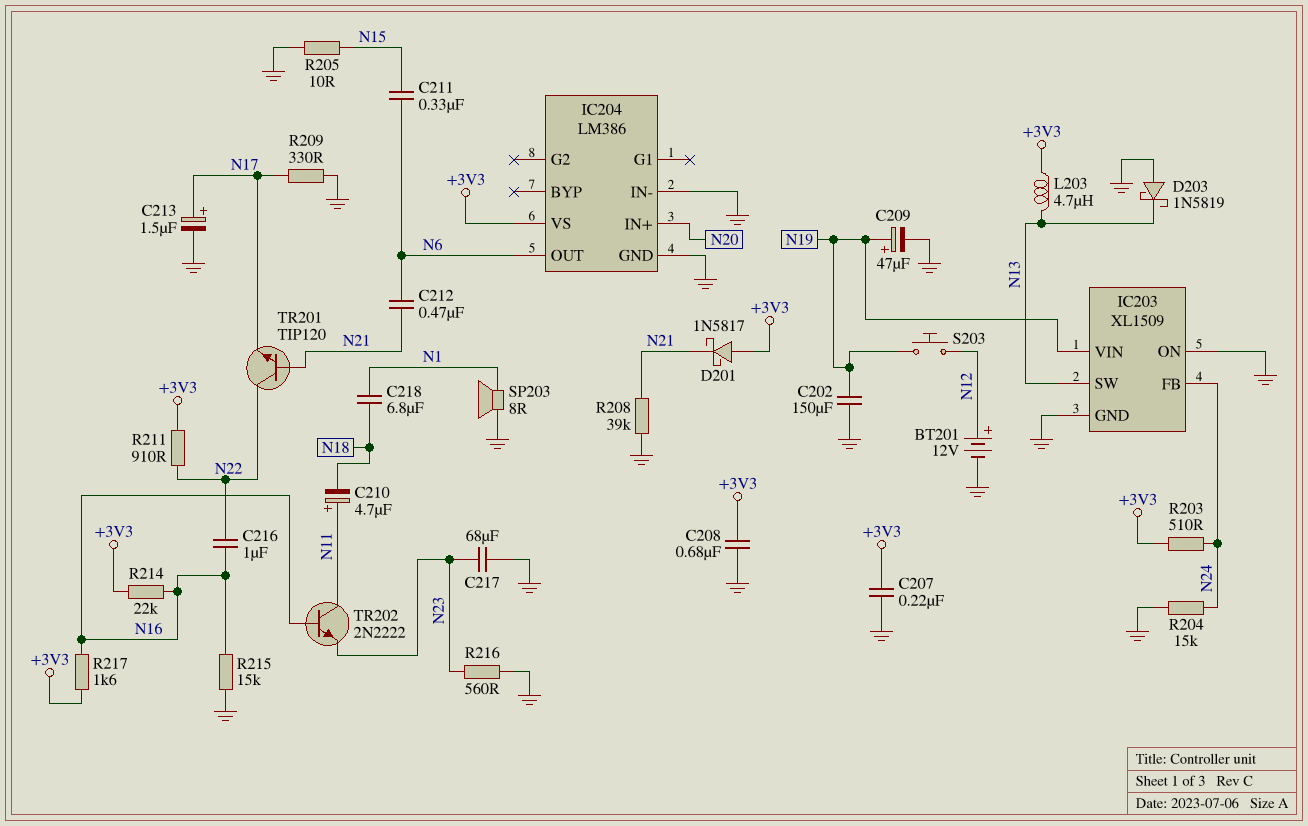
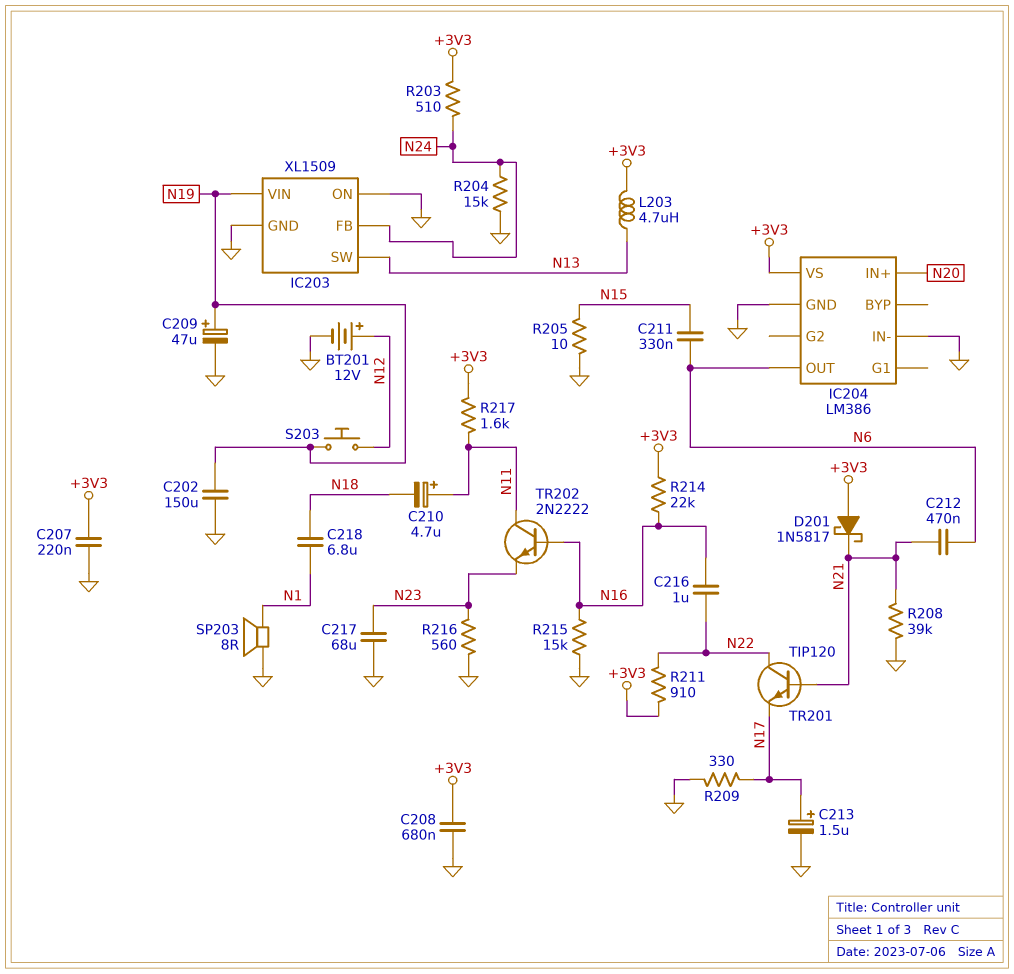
D203: schottky 1N5819 (A GND, K N13) -> none
R217: 1.6k (+3V3, N16) -> 1.6k (+3V3, N11)

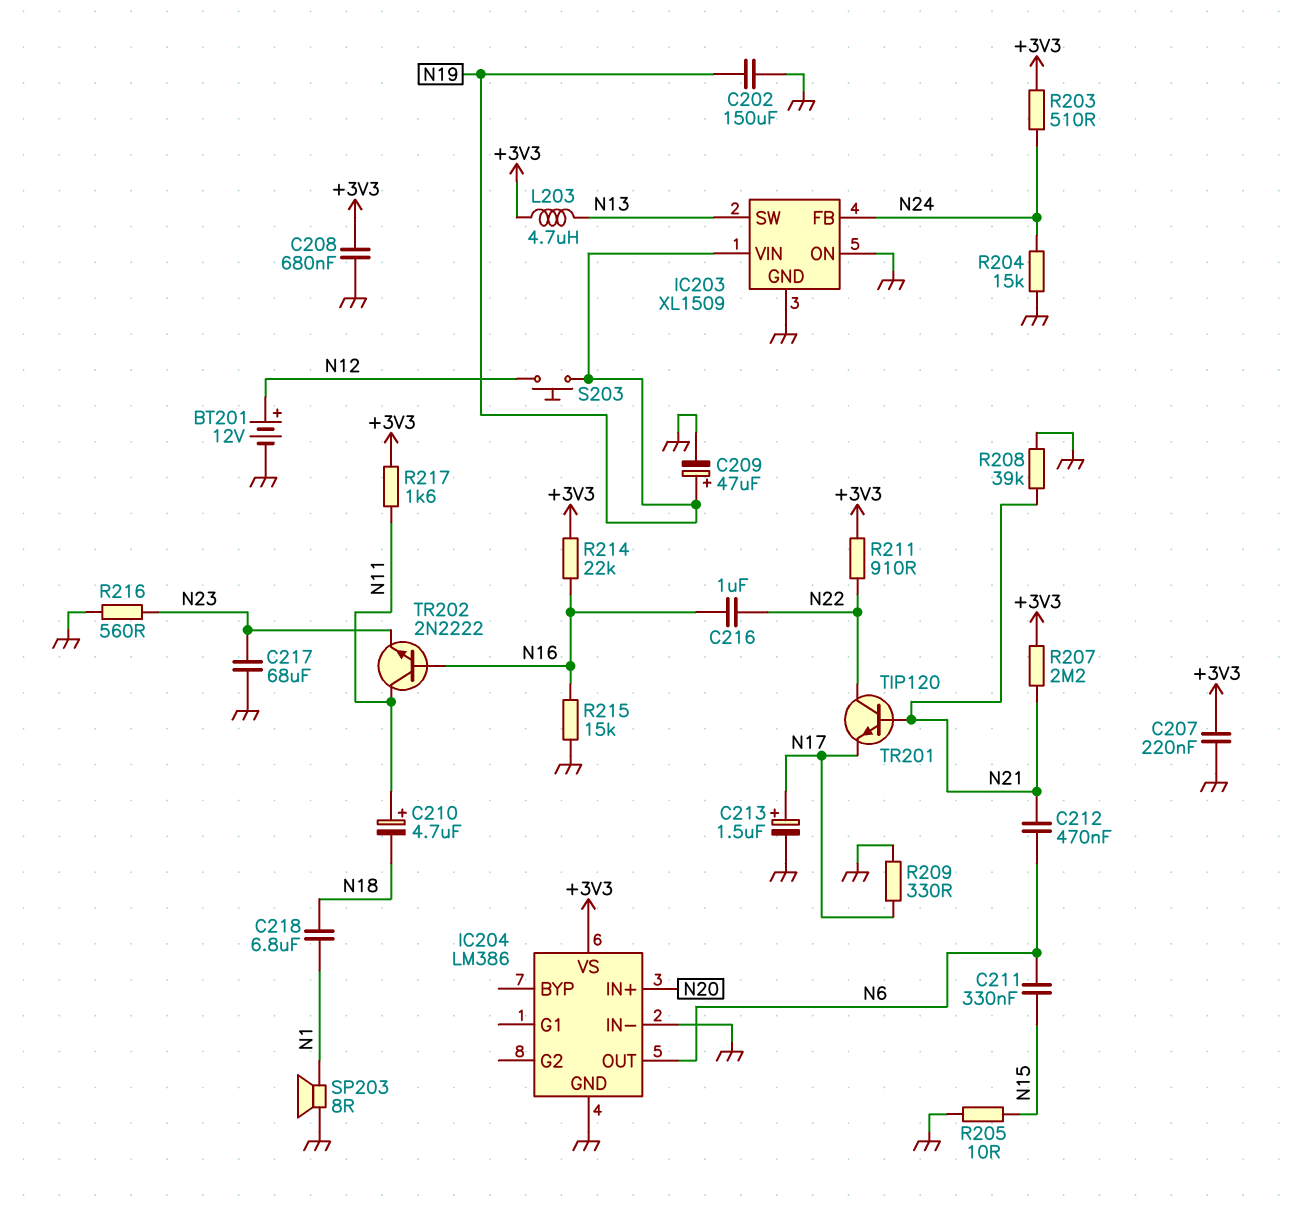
D201: schottky 1N5817 (A +3V3, K N21) -> none
R207: none -> 2.2M (+3V3, N21)

